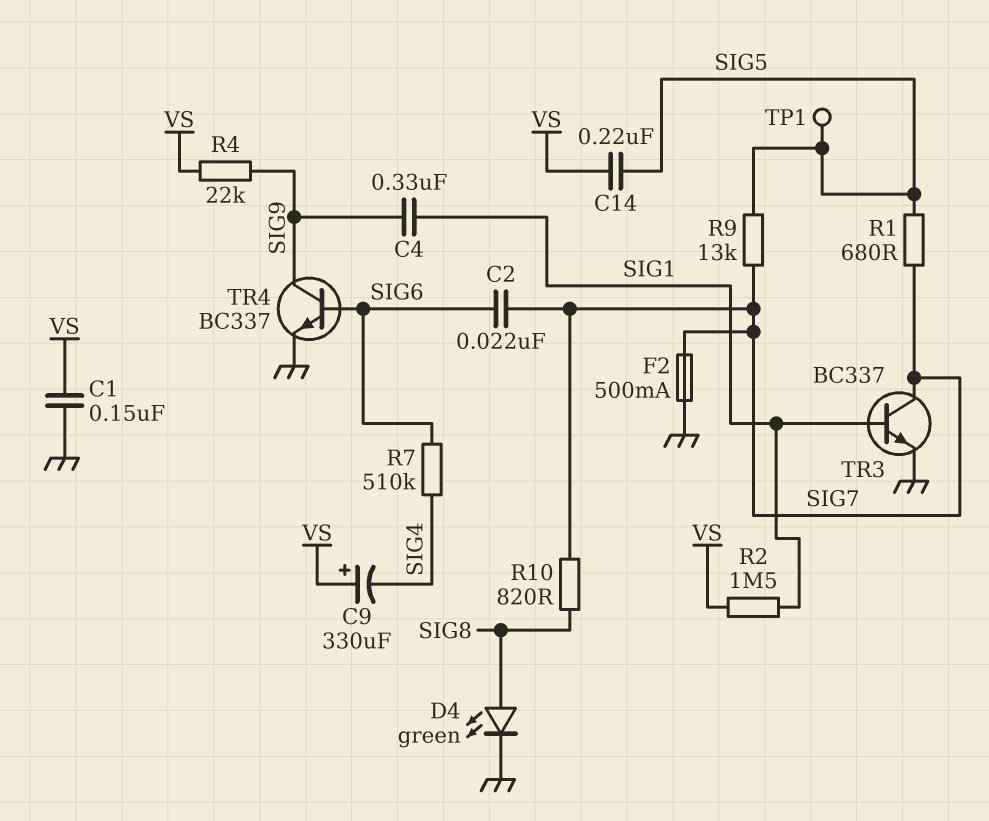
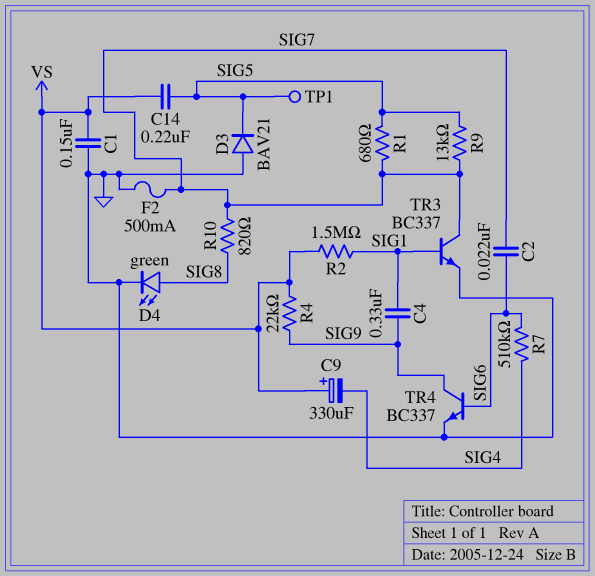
D3: none -> diode BAV21 (A GND, K SIG5)

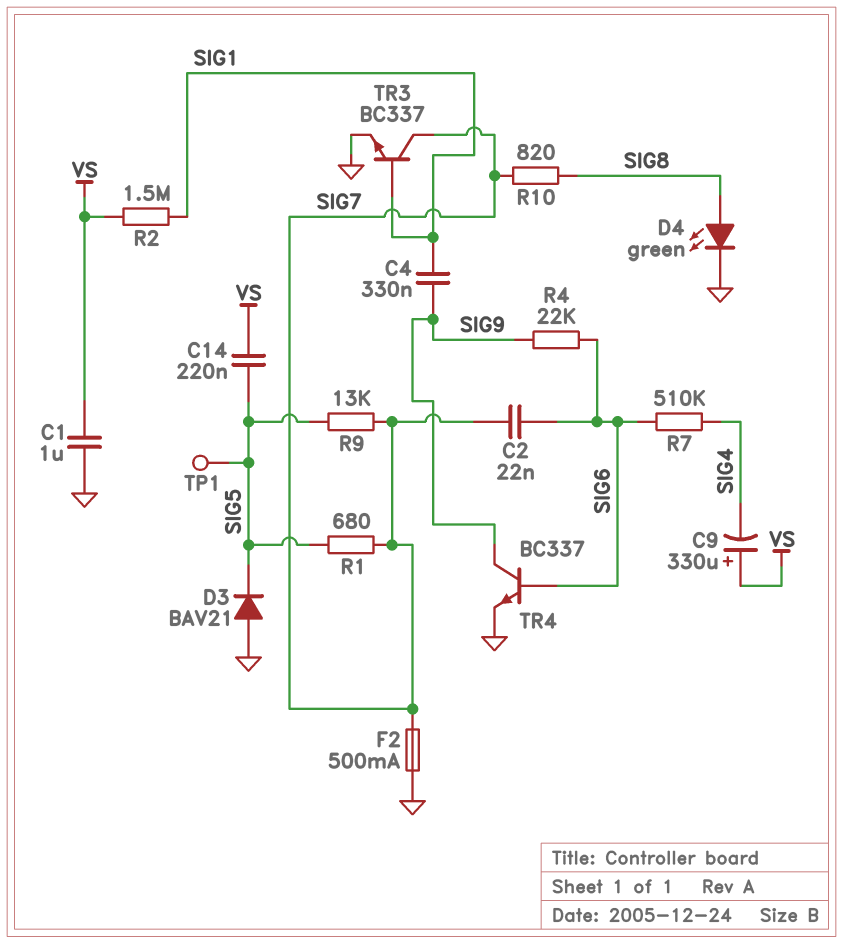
C1: 150nF (GND, VS) -> 1uF (GND, VS)
R4: 22k (SIG9, VS) -> 22k (SIG6, SIG9)

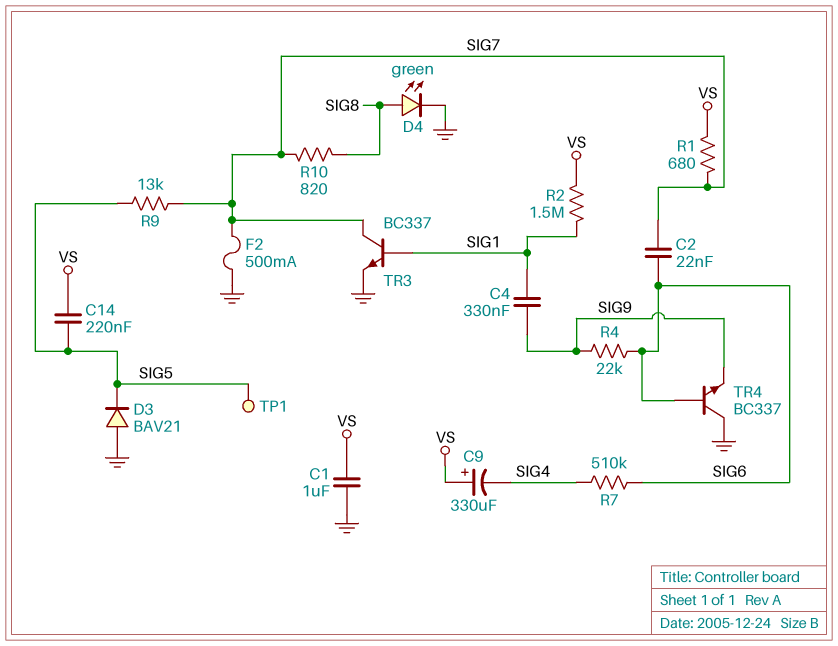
R1: 680 (SIG5, SIG7) -> 680 (SIG7, VS)
TR4: NPN BC337 (B SIG6, C SIG9, E GND) -> NPN BC337 (B SIG6, C GND, E SIG9)

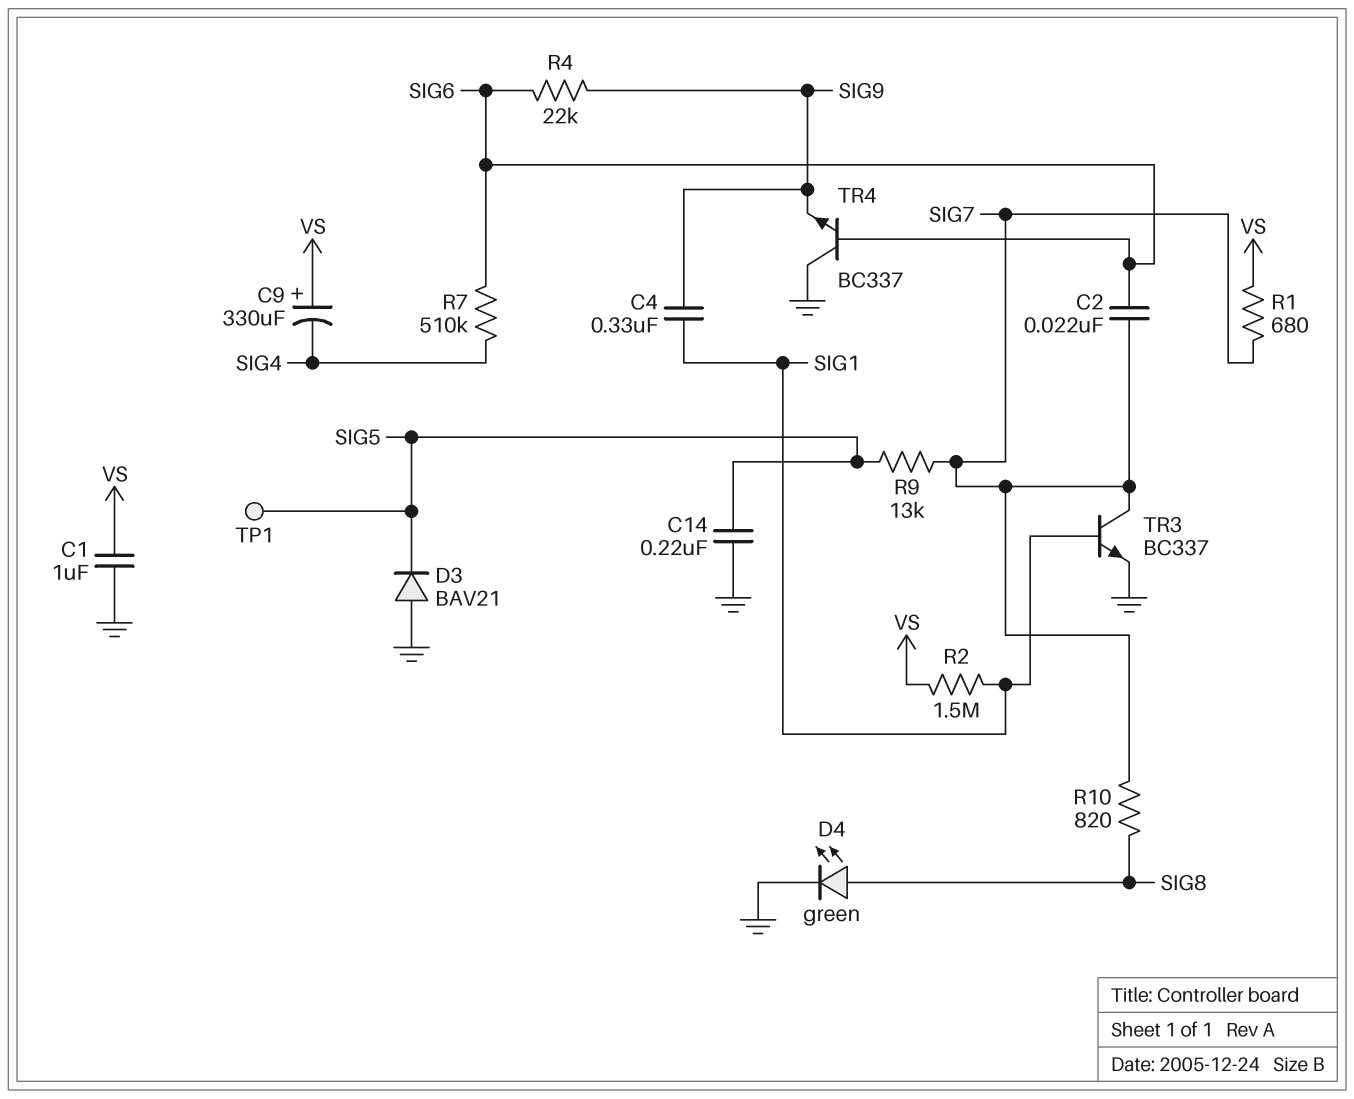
C14: 220nF (SIG5, VS) -> 220nF (GND, SIG5)
F2: 500mA (GND, SIG7) -> none

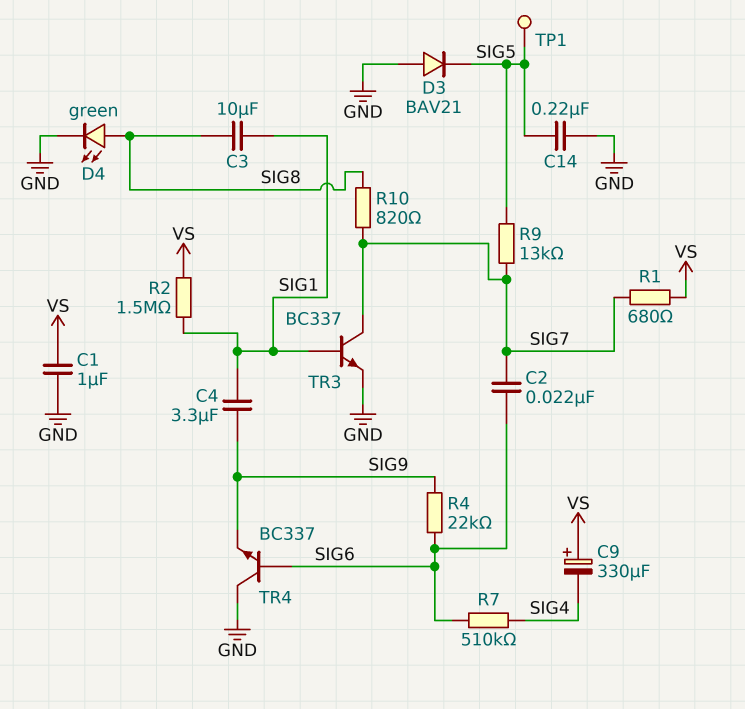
C3: none -> 10uF (SIG1, SIG8)
C4: 330nF (SIG1, SIG9) -> 3.3uF (SIG1, SIG9)

